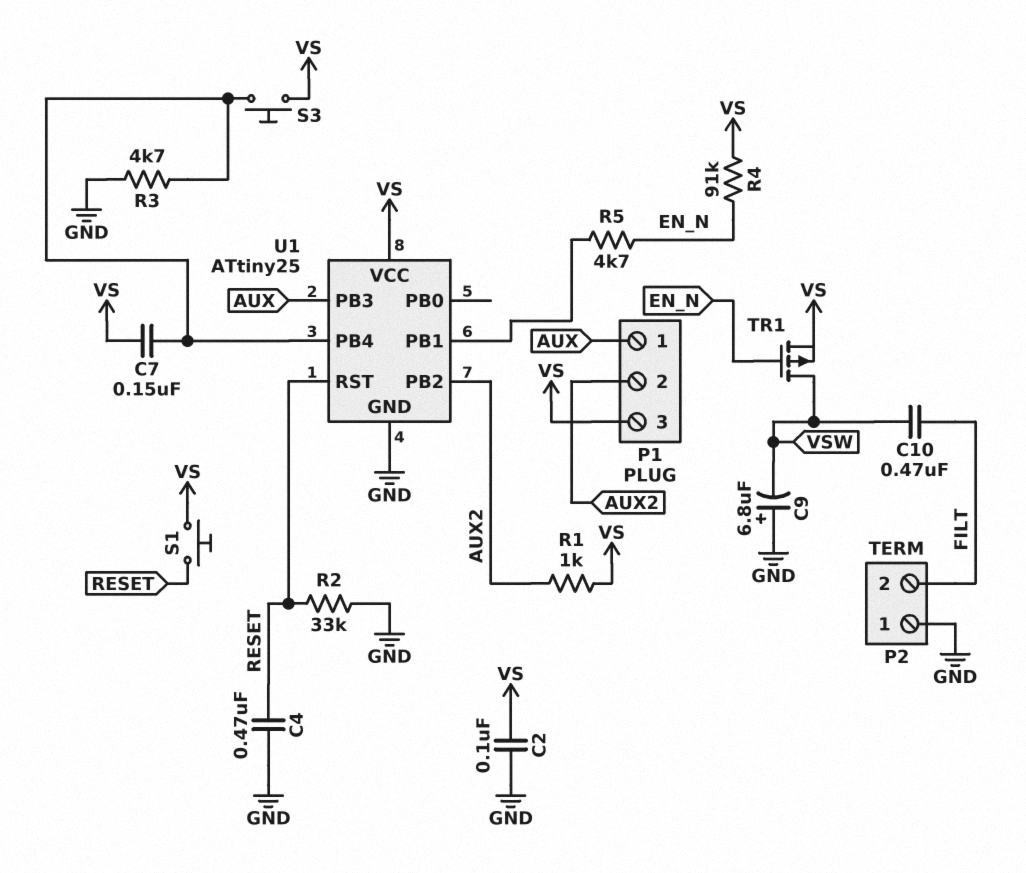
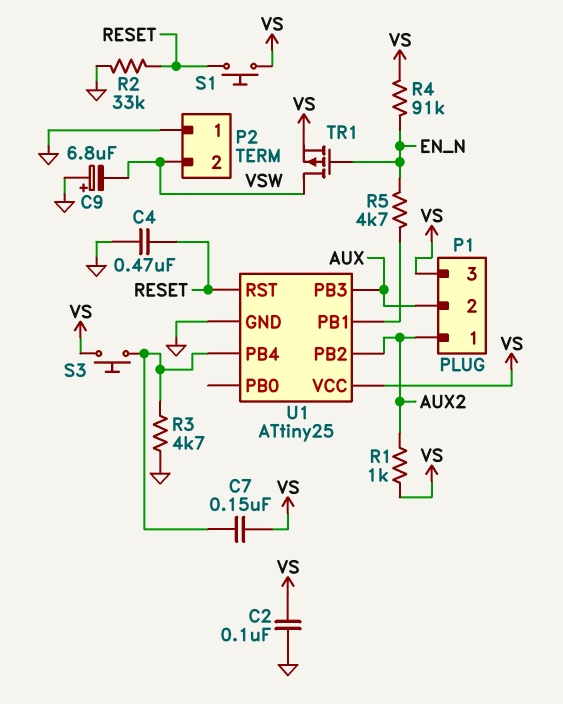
C10: 470nF (FILT, VSW) -> none
P1 pin 1: AUX -> AUX2
P1 pin 2: AUX2 -> AUX
P2 pin 2: FILT -> VSW

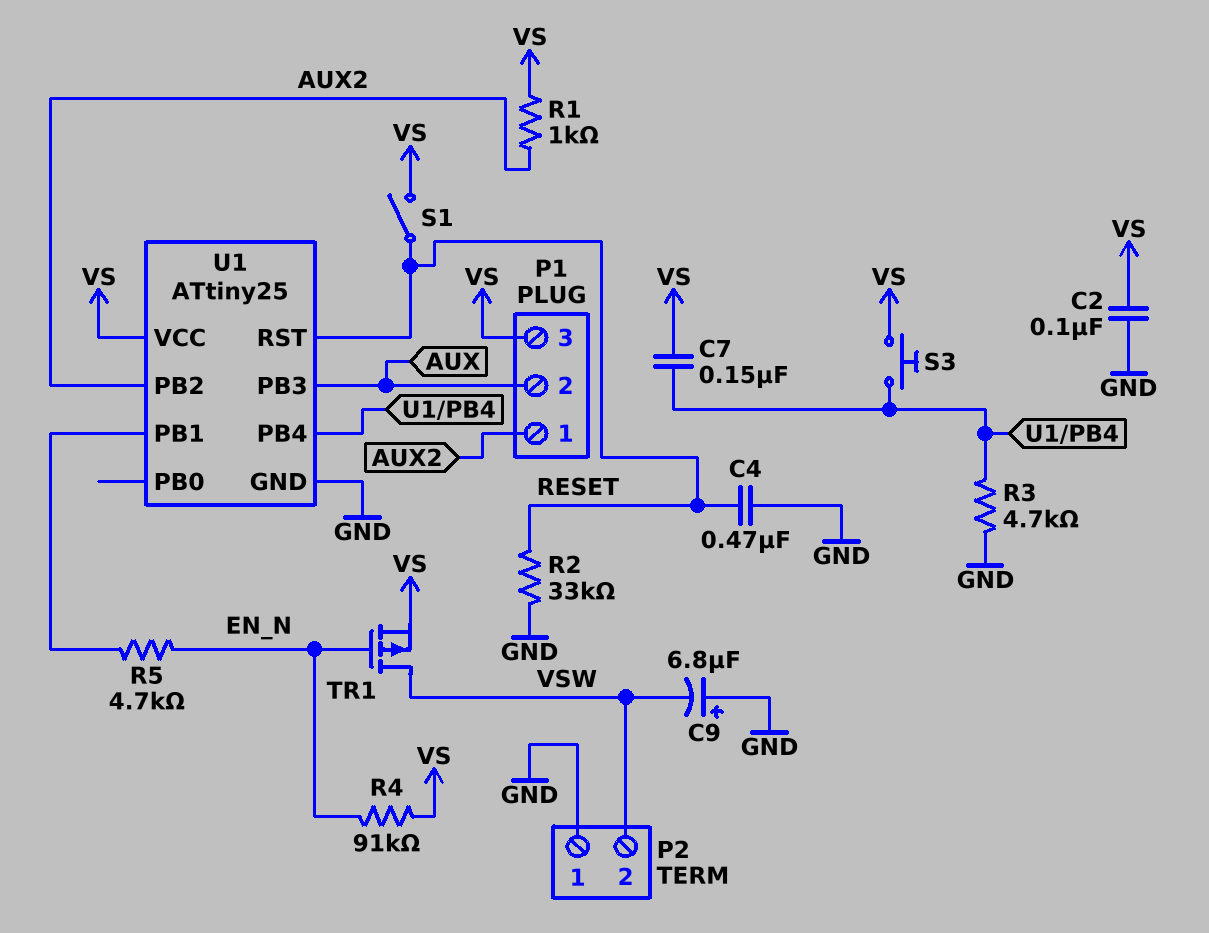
S1: button (RESET, VS) -> switch (RESET, VS)

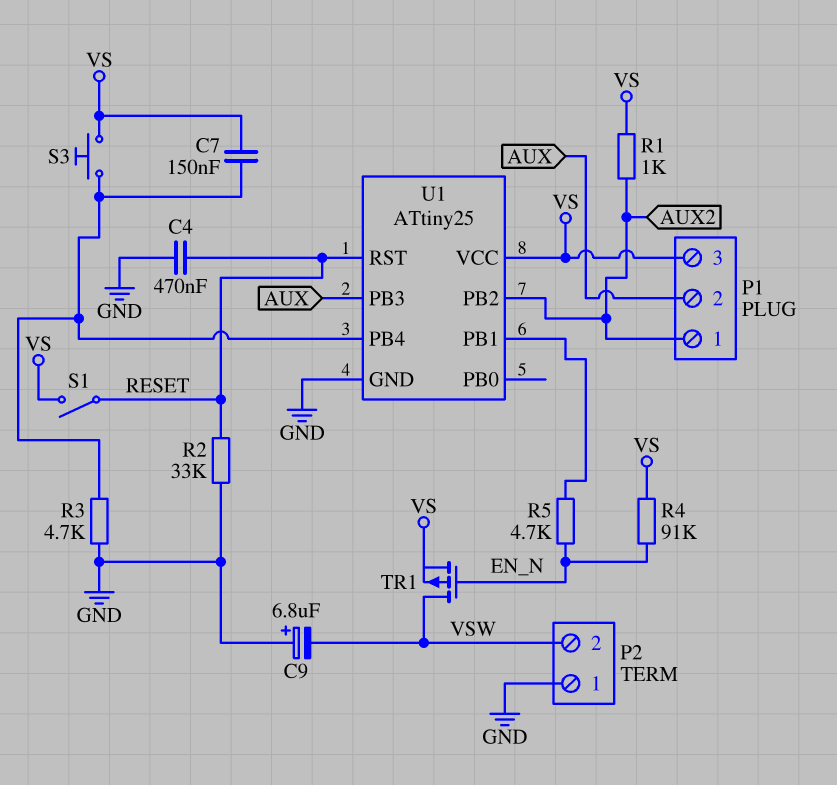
C2: 100nF (GND, VS) -> none

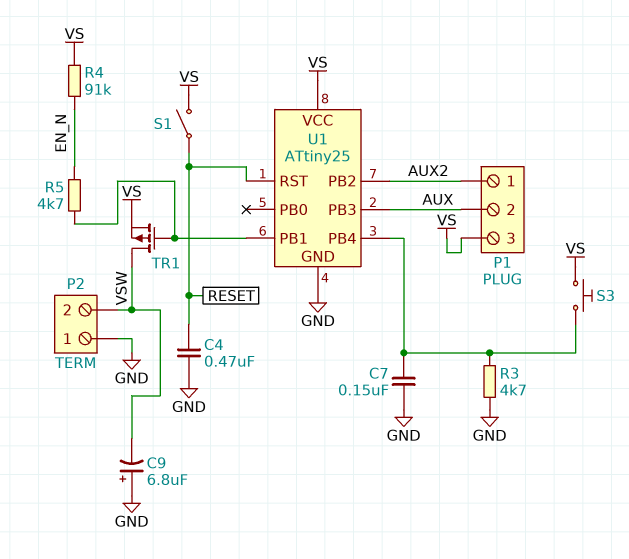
C7: 150nF (U1/PB4, VS) -> 150nF (GND, U1/PB4)
R1: 1k (AUX2, VS) -> none
R2: 33k (GND, RESET) -> none
TR1: PMOS (G EN_N, D VSW, S VS) -> PMOS (G U1/PB1, D VSW, S VS)

